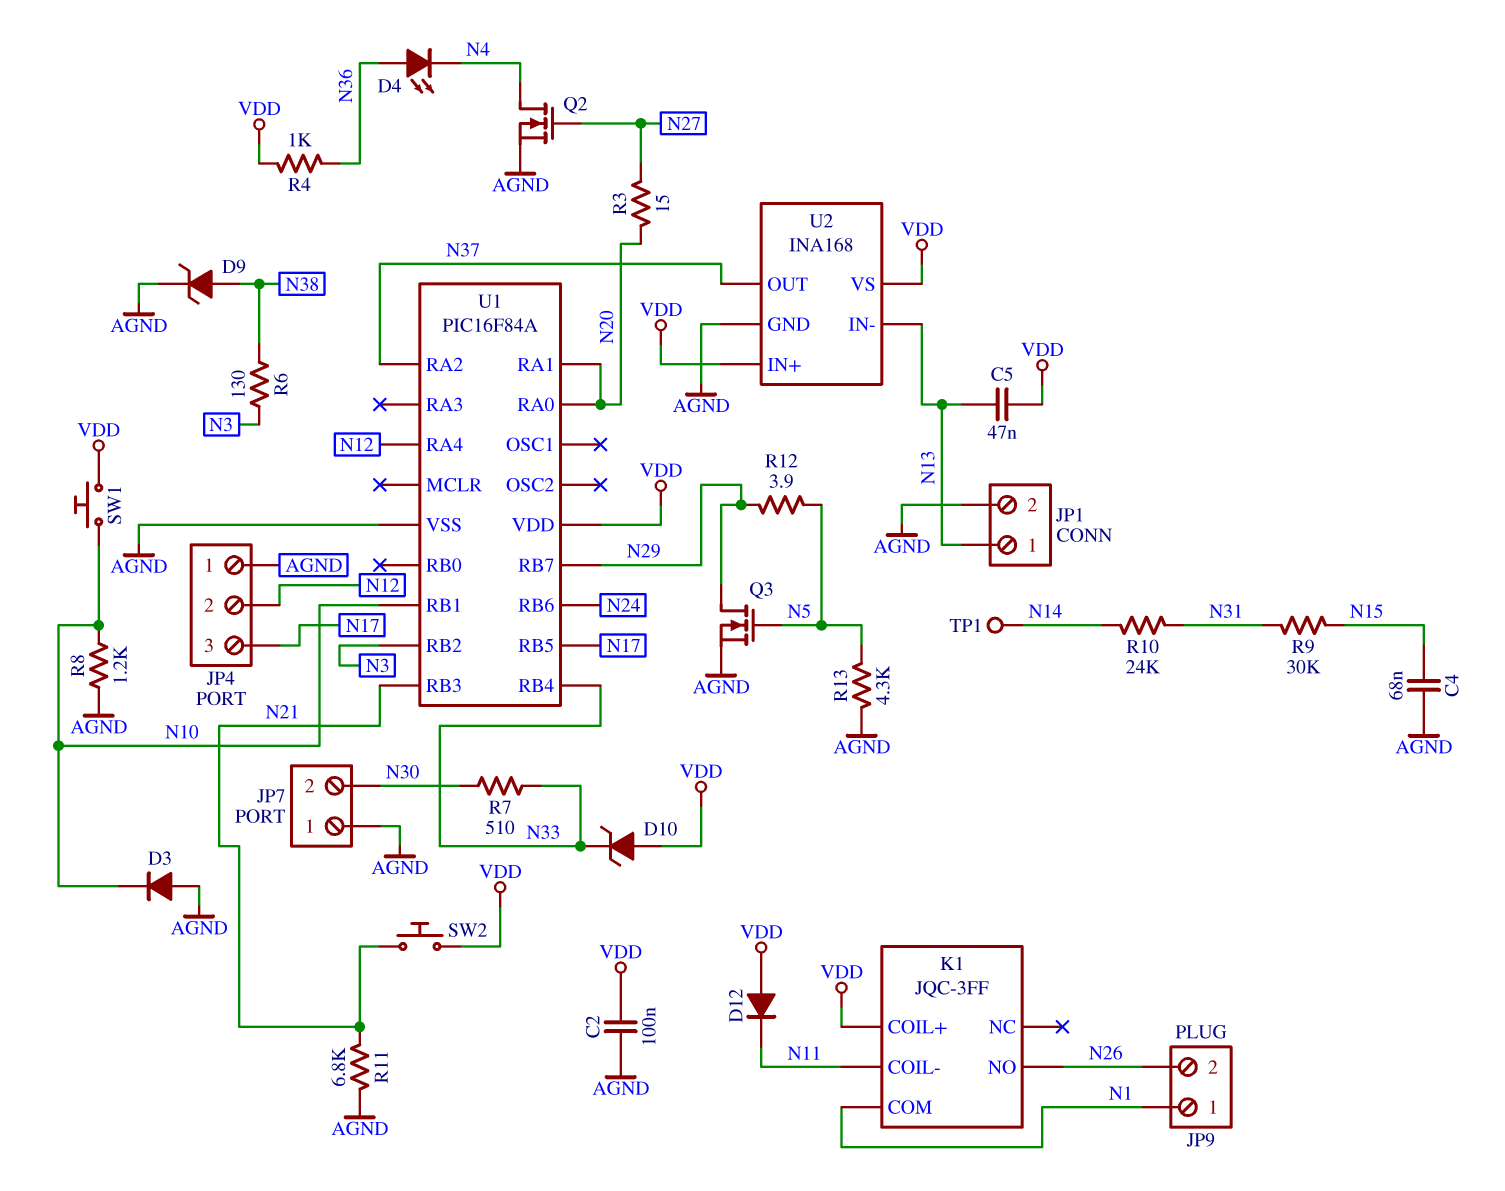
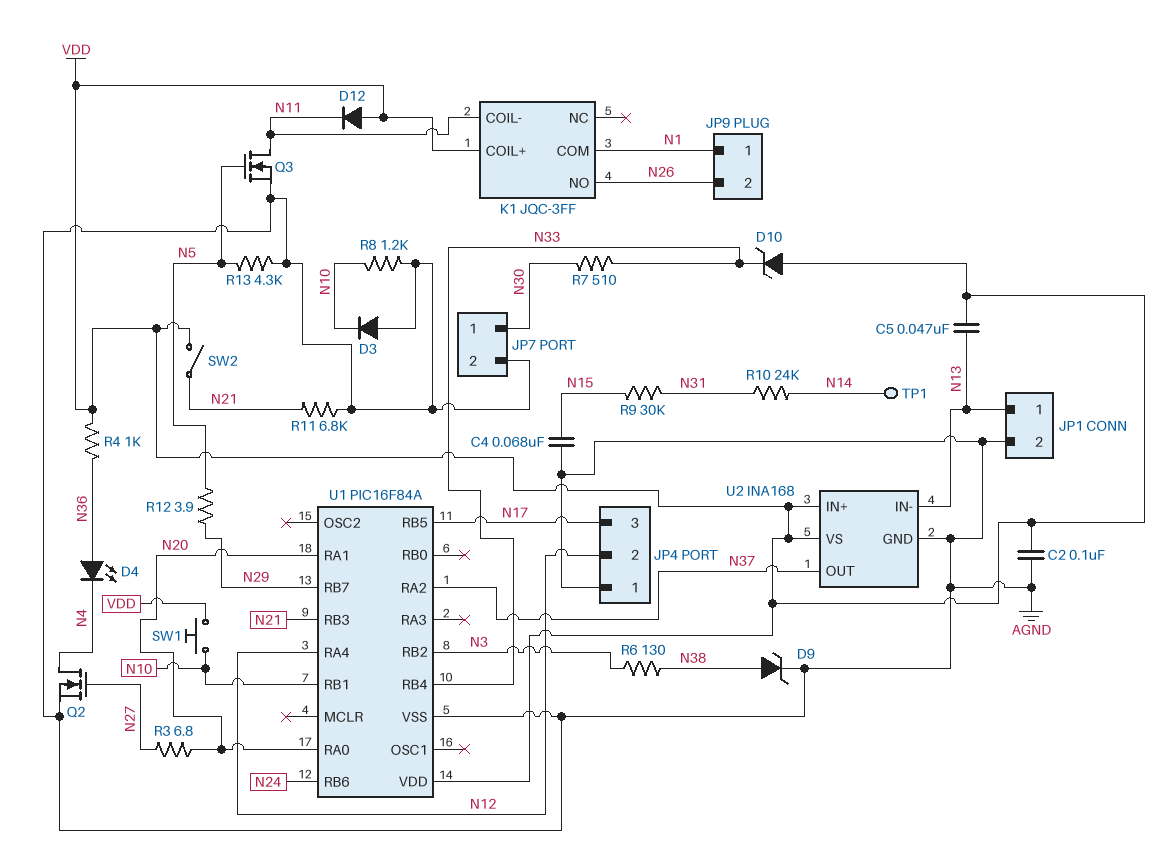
JP7 pin 1: AGND -> N30
JP7 pin 2: N30 -> AGND
Q3: NMOS (G N5, D N29, S AGND) -> NMOS (G N5, D N11, S AGND)
R3: 15 (N20, N27) -> 6.8 (N20, N27)
SW2: button (N21, VDD) -> switch (N21, VDD)

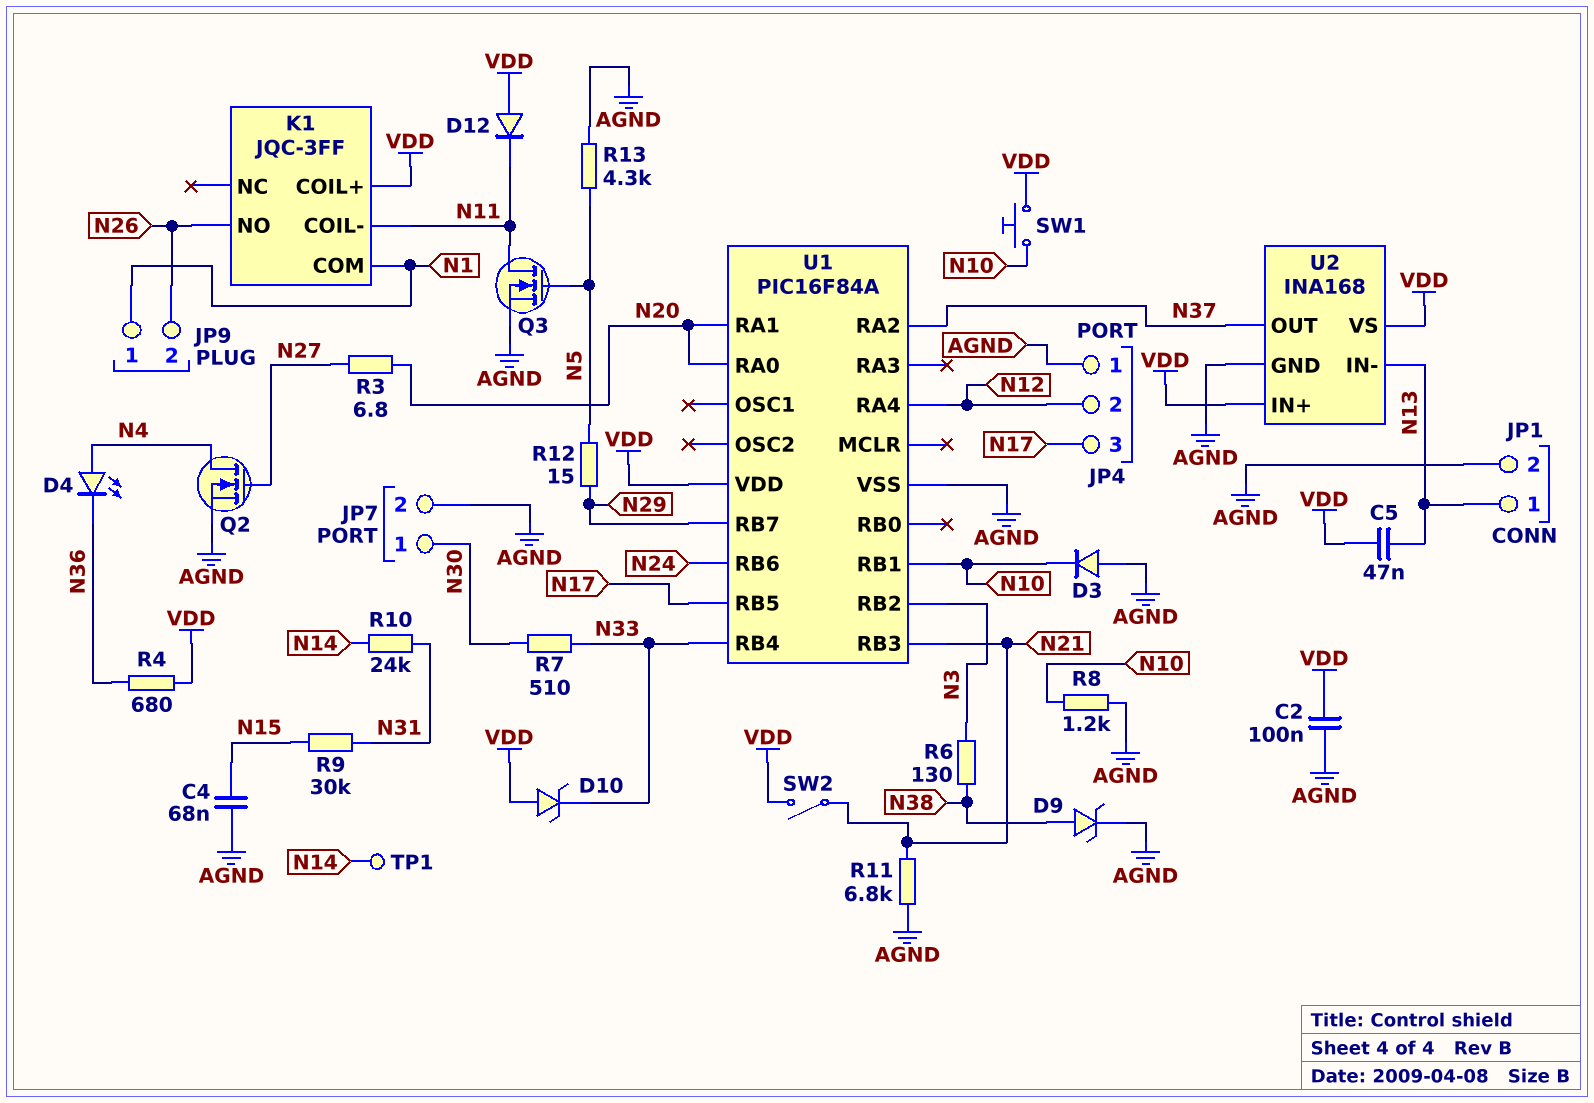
D4: LED (A N36, K N4) -> LED (A N4, K N36)
R4: 1k (N36, VDD) -> 680 (N36, VDD)
R12: 3.9 (N5, N29) -> 15 (N5, N29)

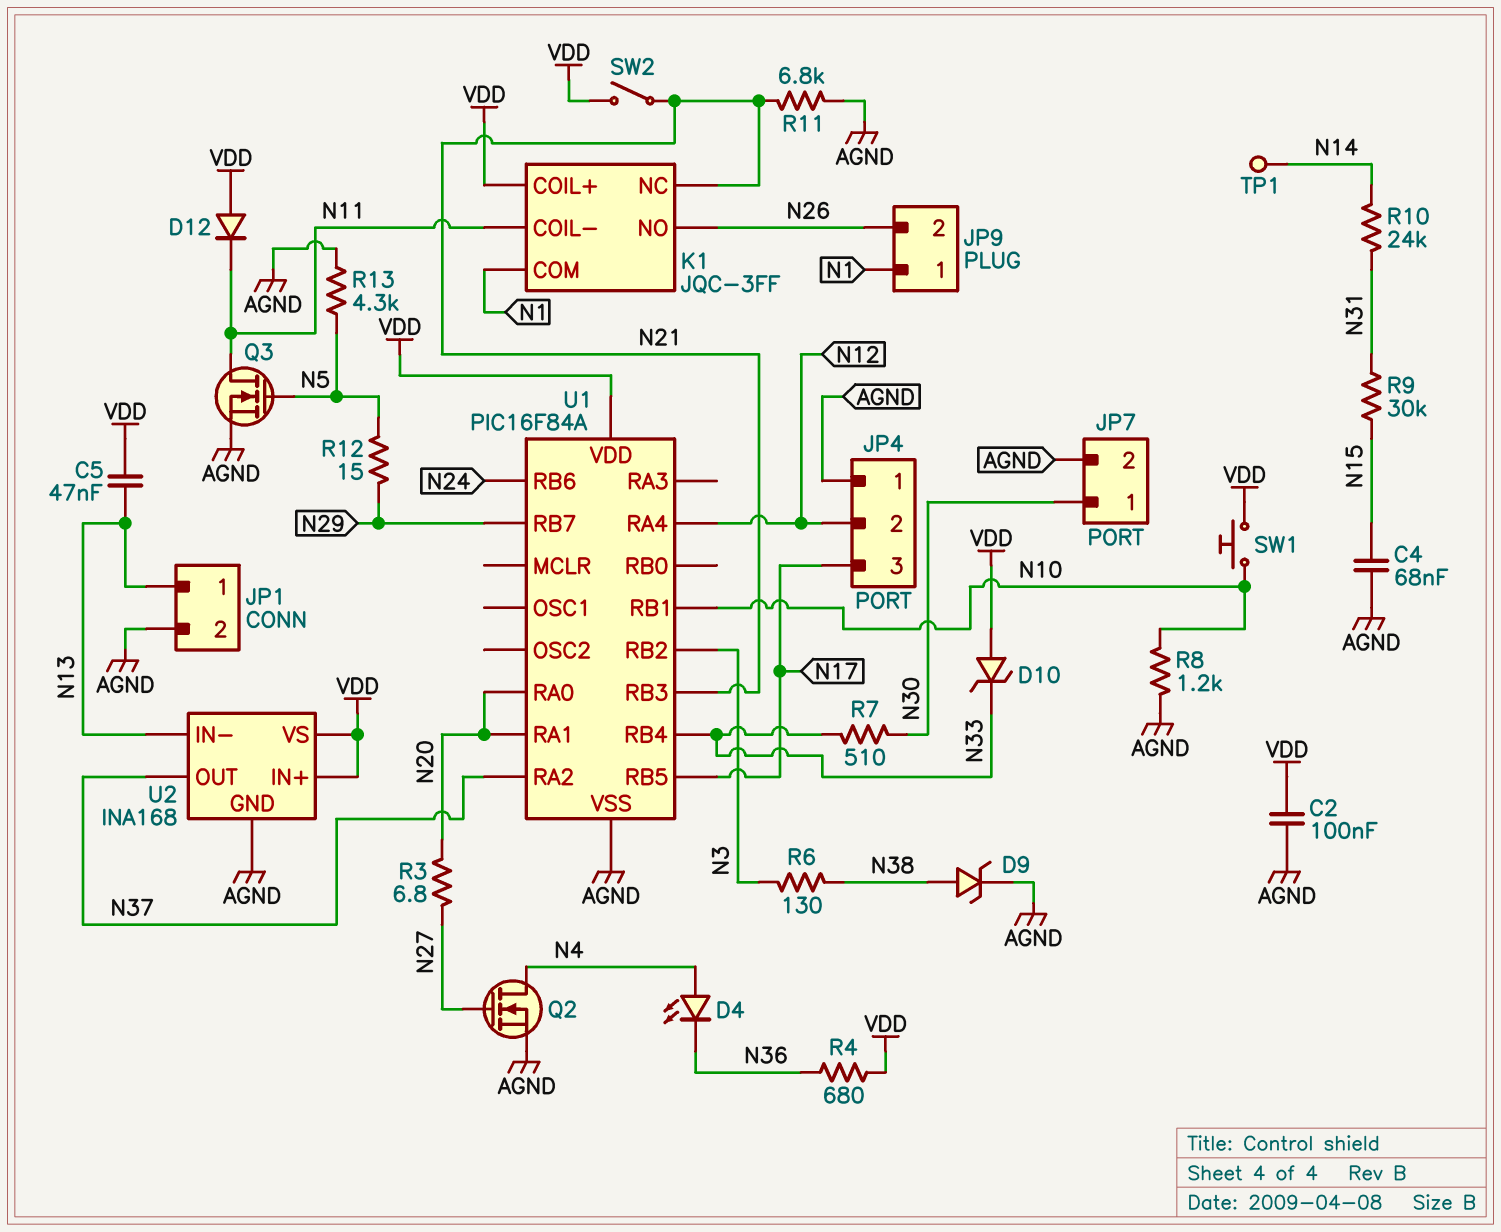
D3: diode (A AGND, K N10) -> none
K1 pin NC: none -> N21

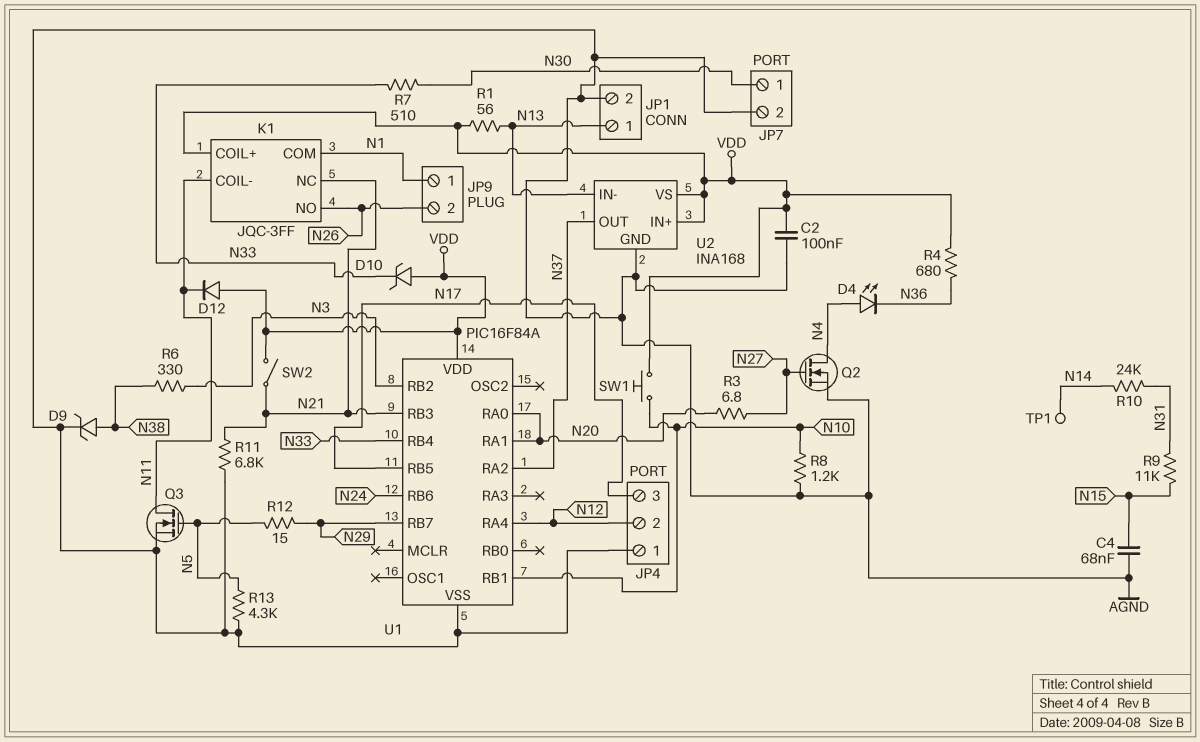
C5: 47nF (N13, VDD) -> none
R1: none -> 56 (N13, VDD)
R6: 130 (N3, N38) -> 330 (N3, N38)
R9: 30k (N15, N31) -> 11k (N15, N31)

